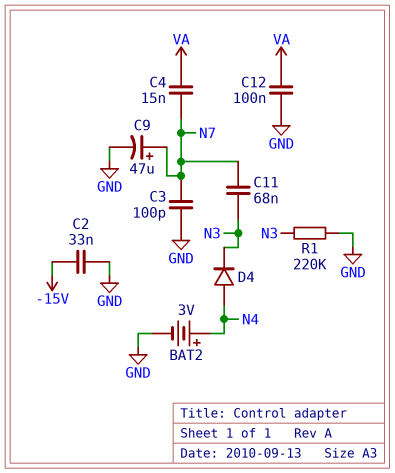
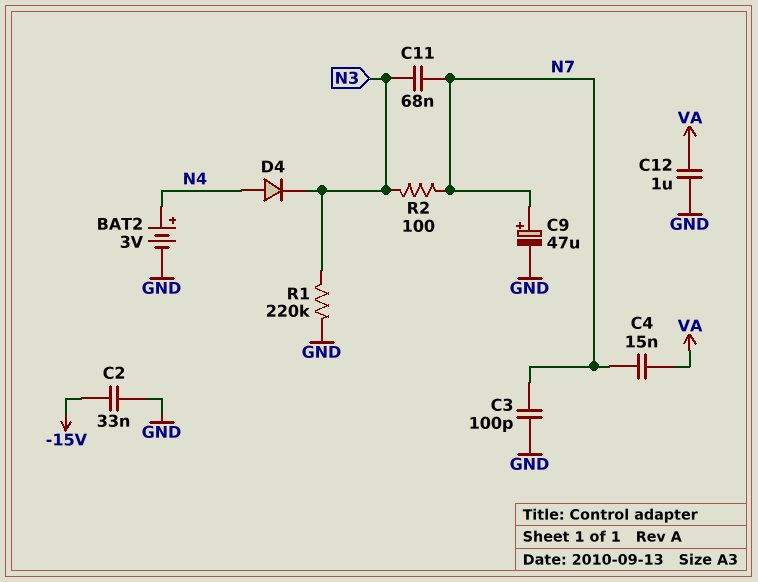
C12: 100nF (GND, VA) -> 1uF (GND, VA)
R2: none -> 100 (N3, N7)

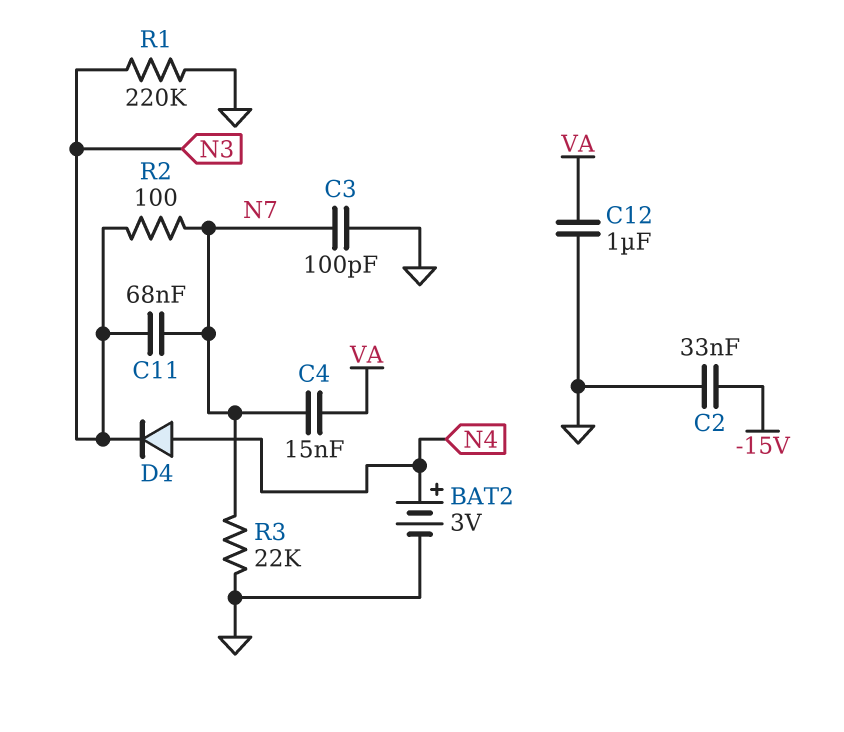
C9: 47uF (plus N7, minus GND) -> none
R3: none -> 22k (GND, N7)

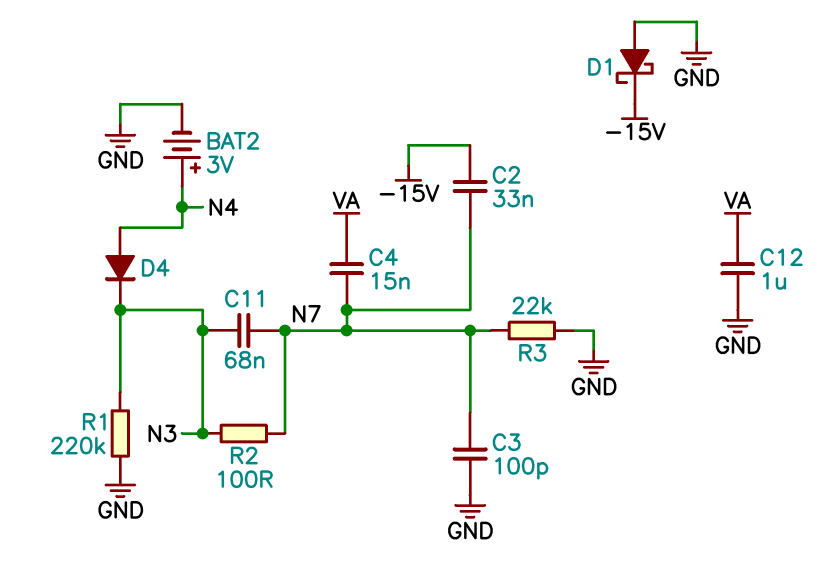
C2: 33nF (-15V, GND) -> 33nF (-15V, N7)
D1: none -> schottky (A GND, K -15V)

